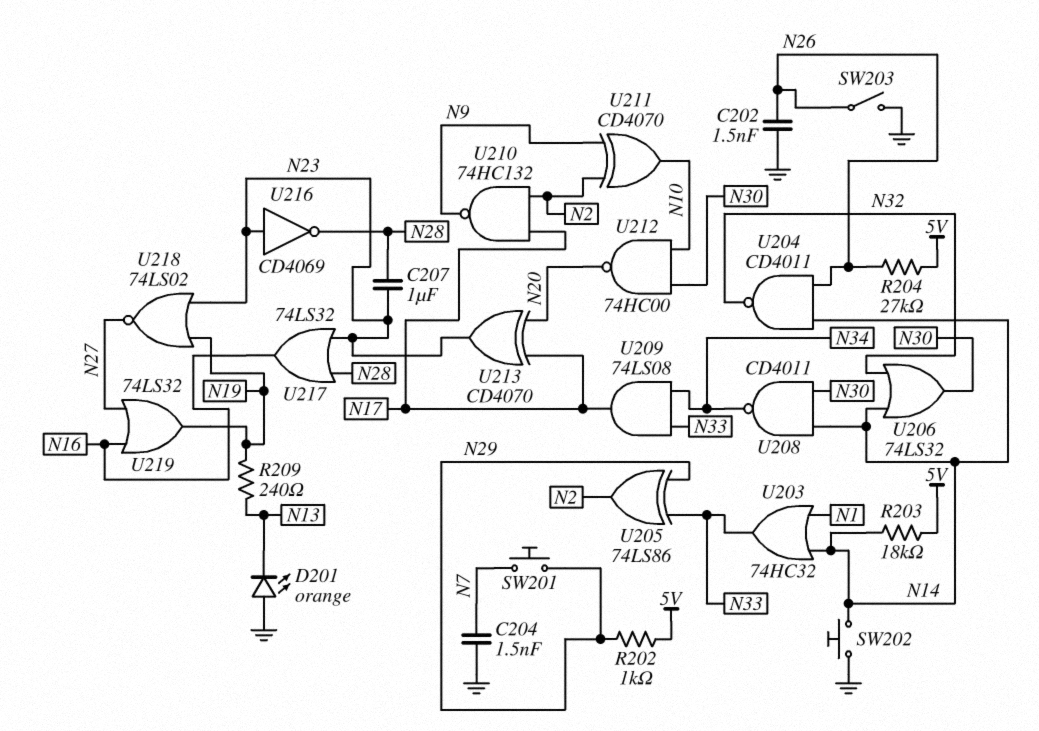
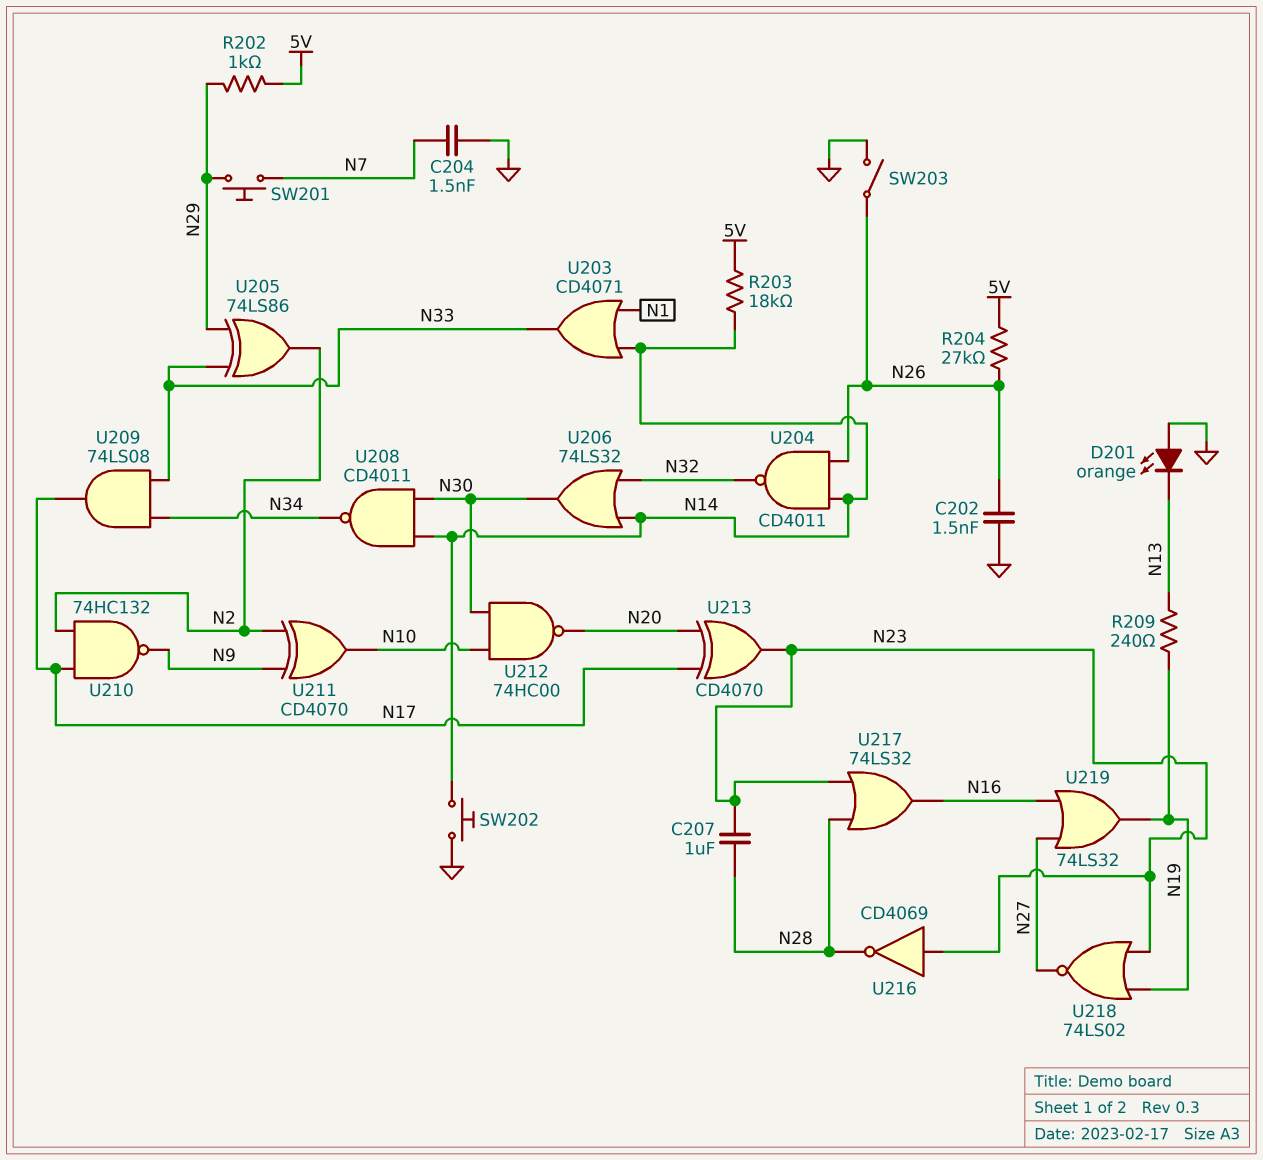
U203: OR 74HC32 (in N1, in N14, out N33) -> OR CD4071 (in N1, in N14, out N33)

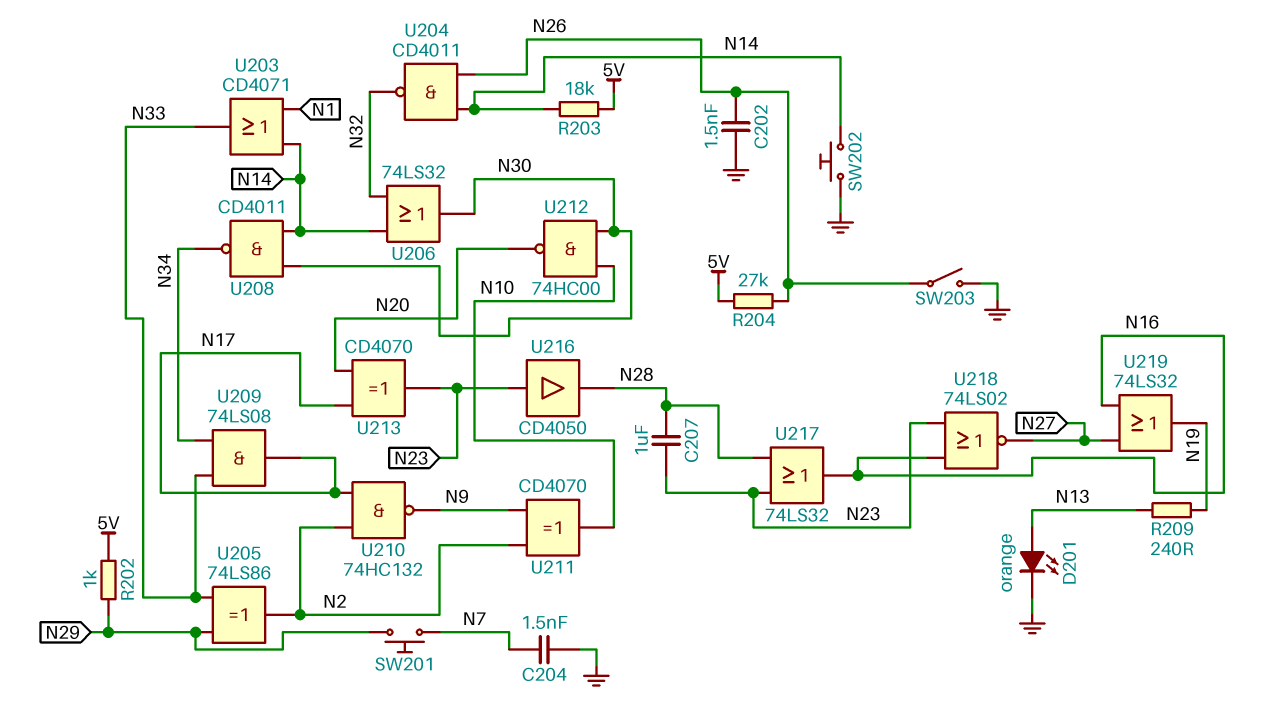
D201: LED orange (A GND, K N13) -> LED orange (A N13, K GND)
U216: NOT CD4069 (in N23, out N28) -> buffer CD4050 (in N23, out N28)
U218: NOR 74LS02 (in N19, in N23, out N27) -> NOR 74LS02 (in N16, in N23, out N27)

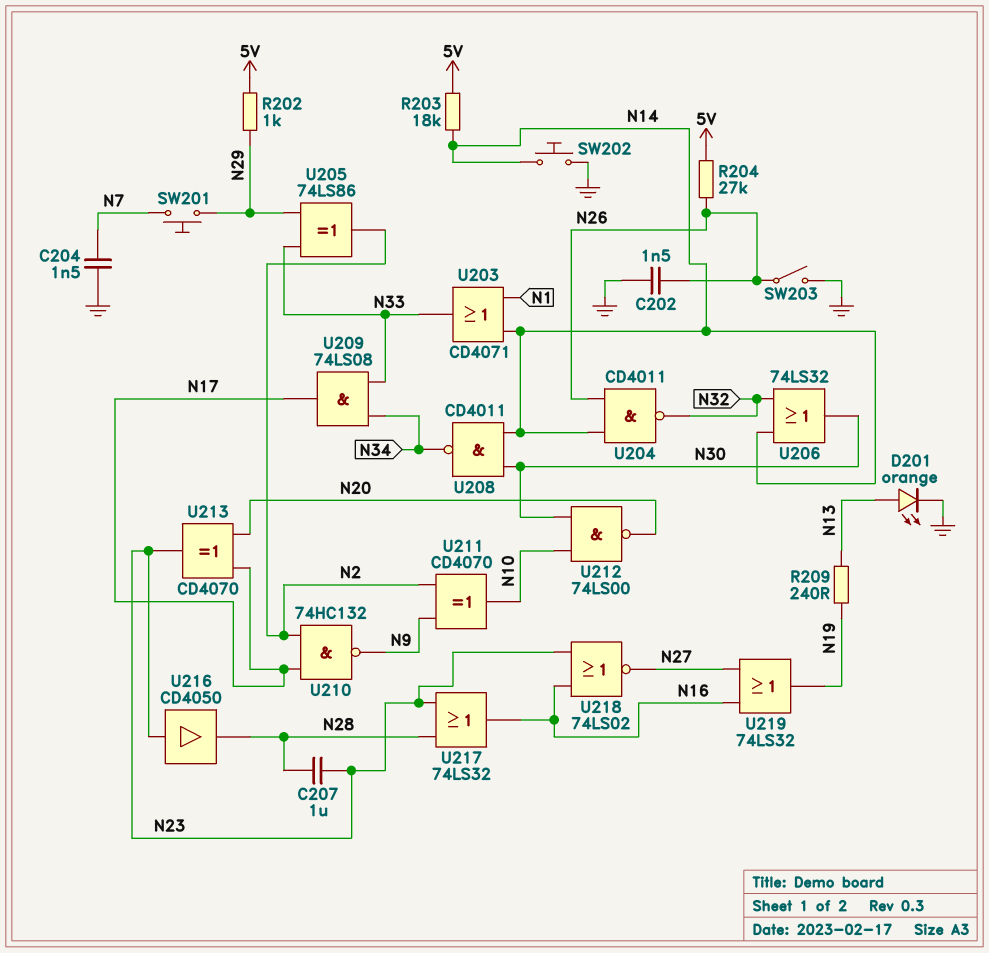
U212: NAND 74HC00 (in N10, in N30, out N20) -> NAND 74LS00 (in N10, in N30, out N20)

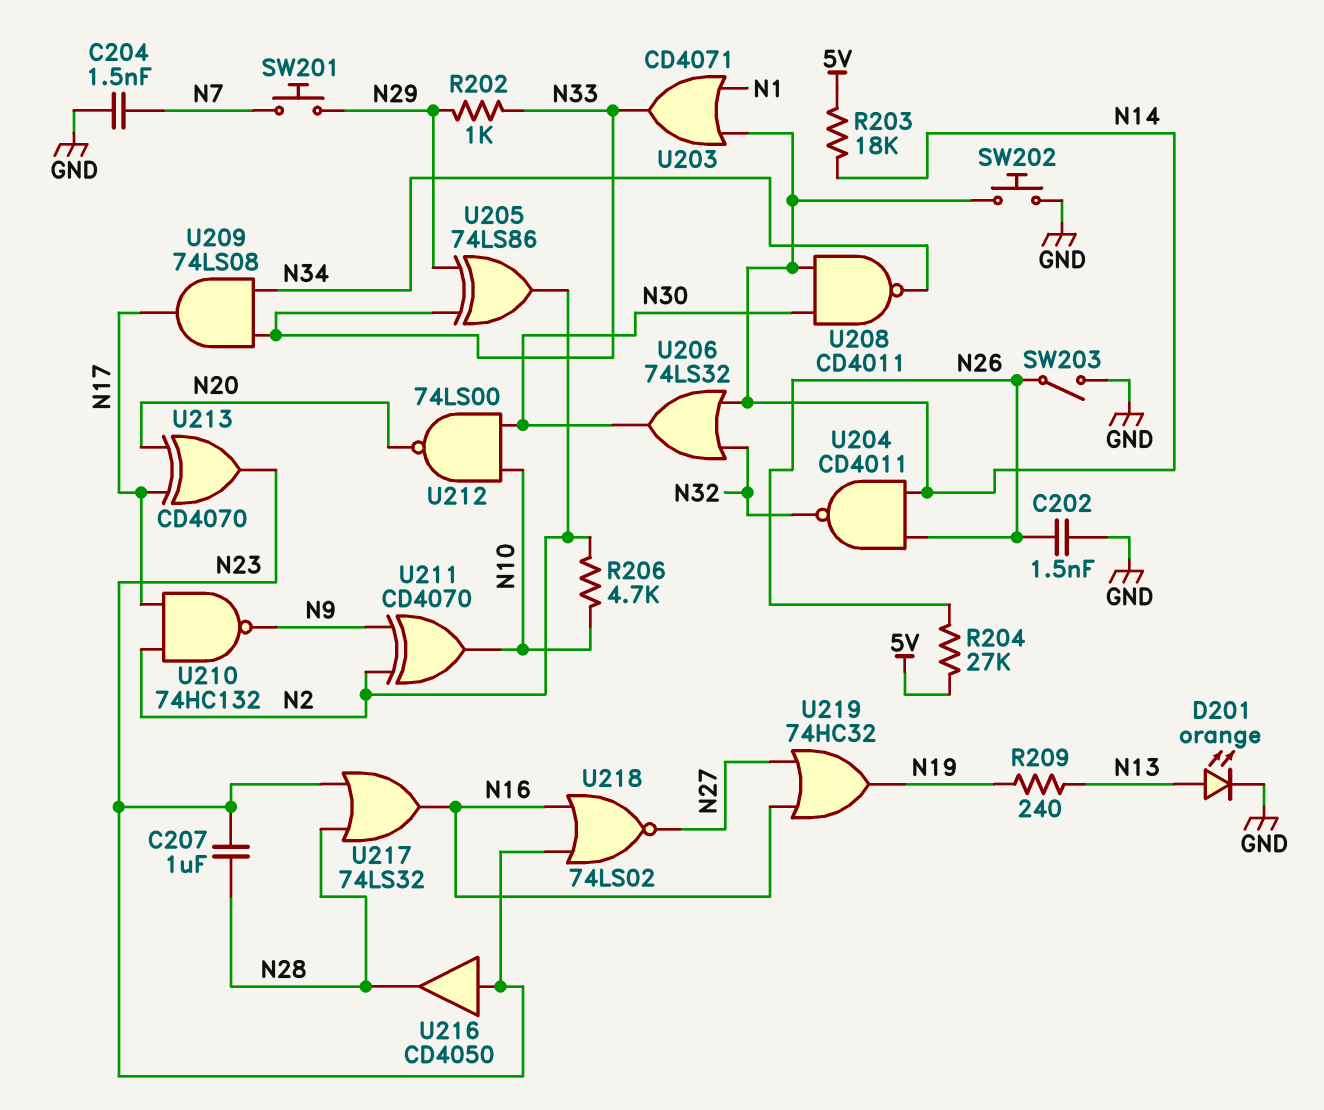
R202: 1k (5V, N29) -> 1k (N29, N33)
R206: none -> 4.7k (N2, N10)
U219: OR 74LS32 (in N16, in N27, out N19) -> OR 74HC32 (in N16, in N27, out N19)

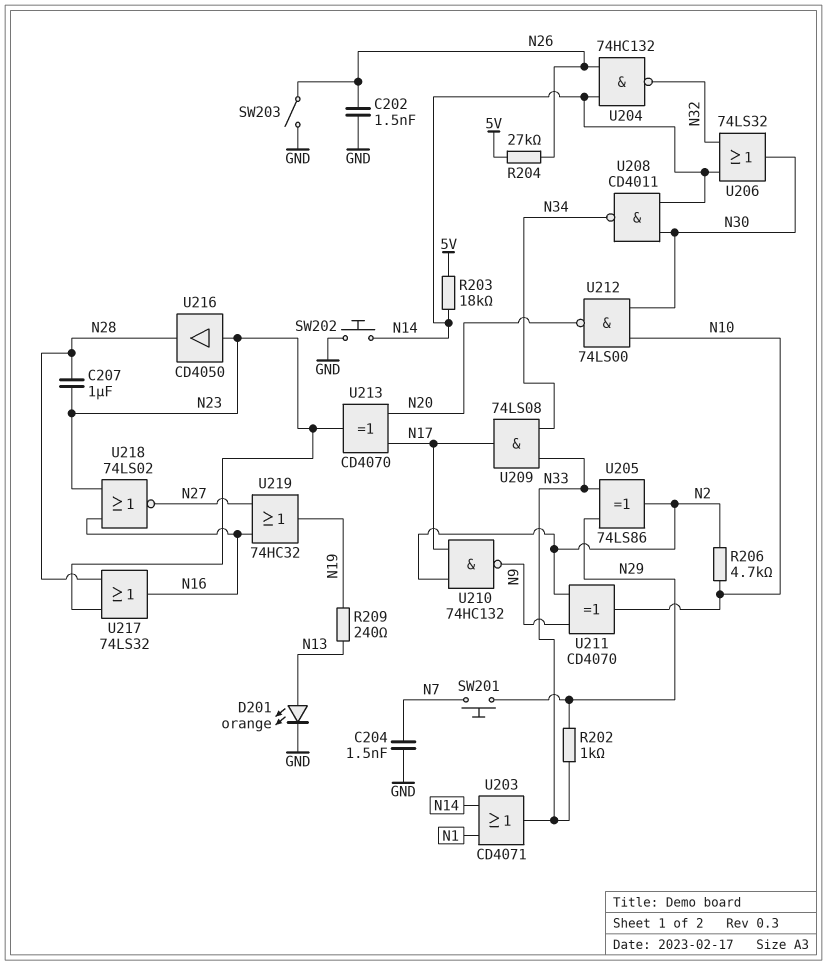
U204: NAND CD4011 (in N14, in N26, out N32) -> NAND 74HC132 (in N14, in N26, out N32)

